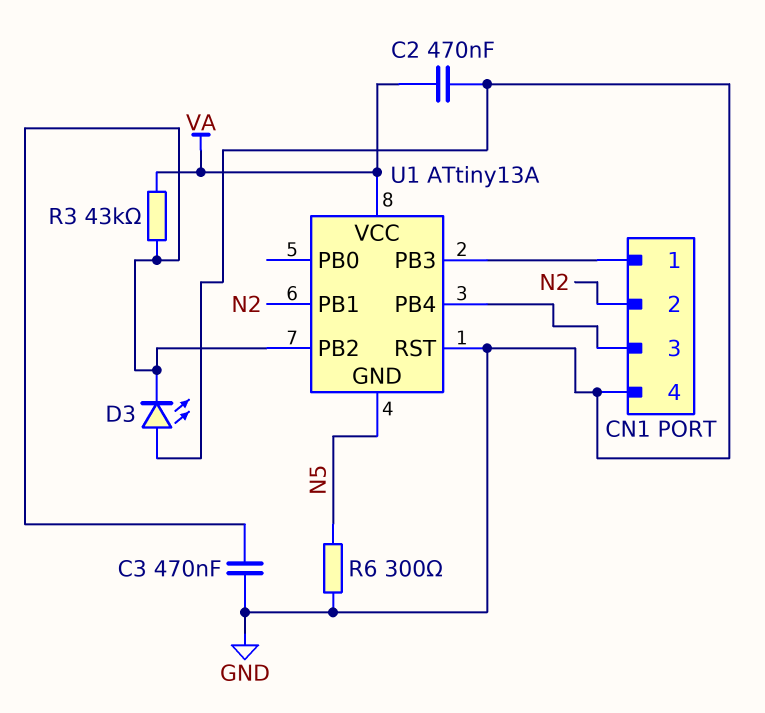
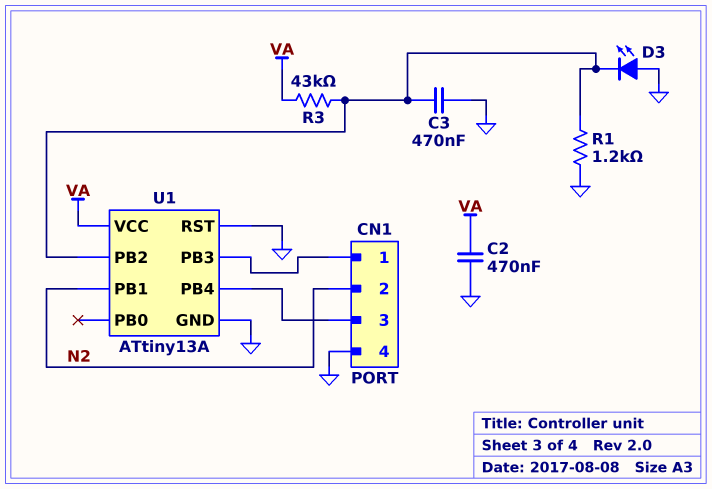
R1: none -> 1.2k (GND, U1/PB2)
R6: 300 (GND, N5) -> none
U1 pin GND: N5 -> GND

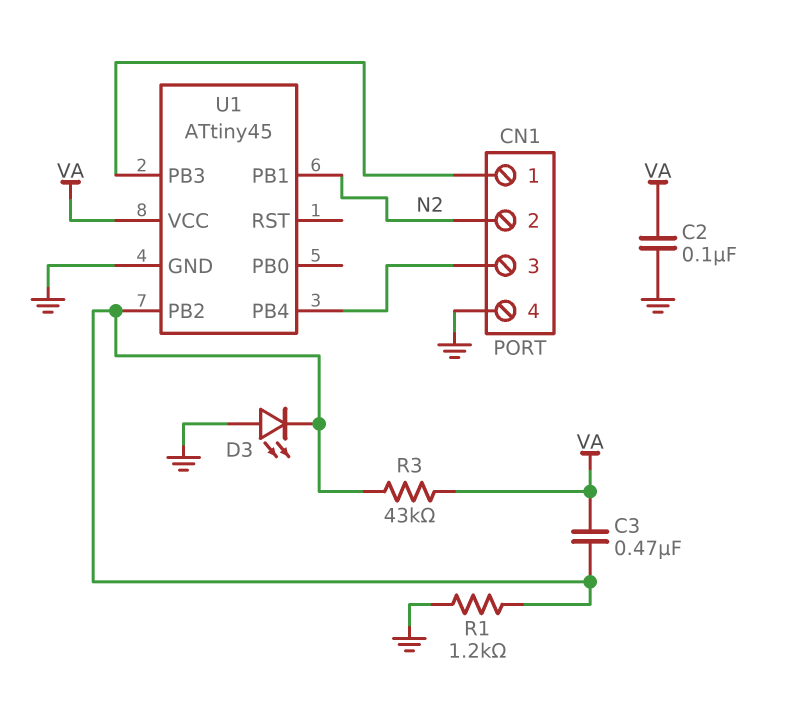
C2: 470nF (GND, VA) -> 100nF (GND, VA)
C3: 470nF (GND, U1/PB2) -> 470nF (U1/PB2, VA)
U1: ATtiny13A -> ATtiny45
U1 pin RST: GND -> none

